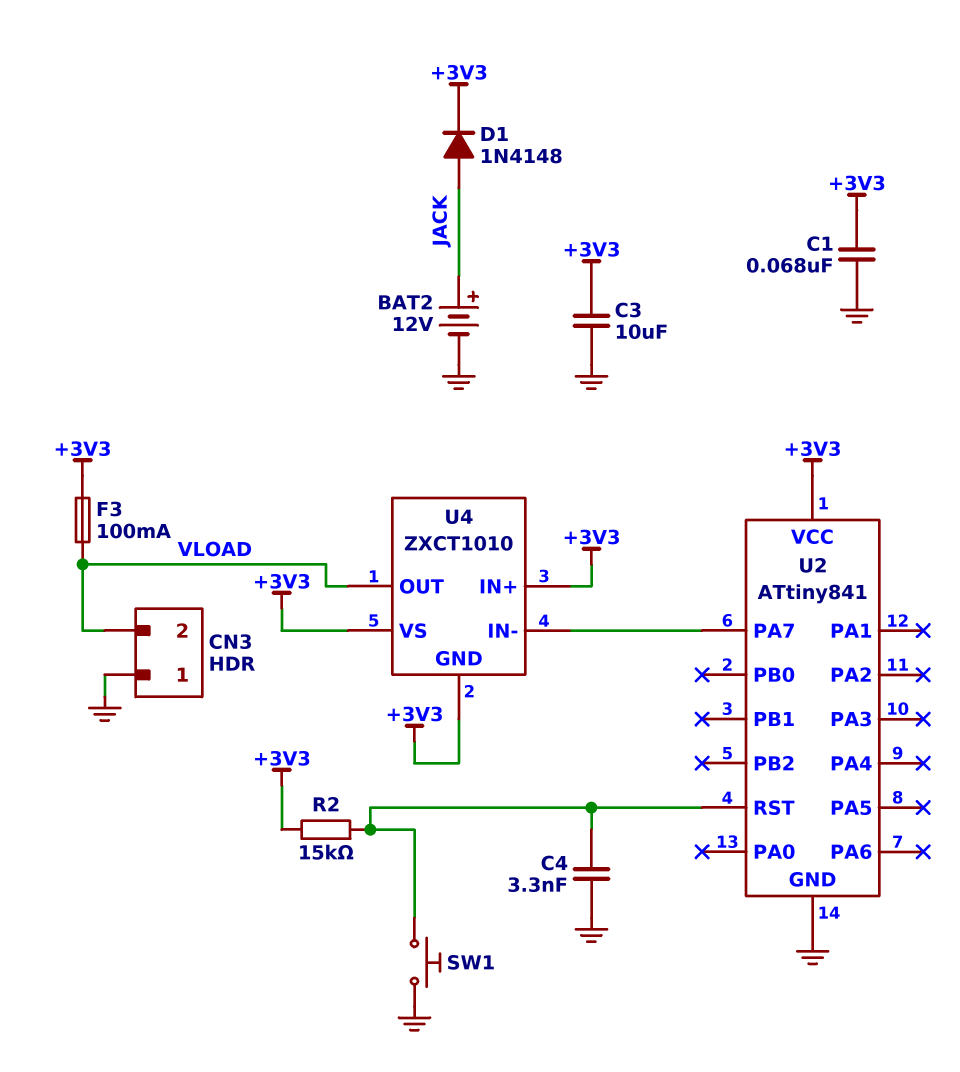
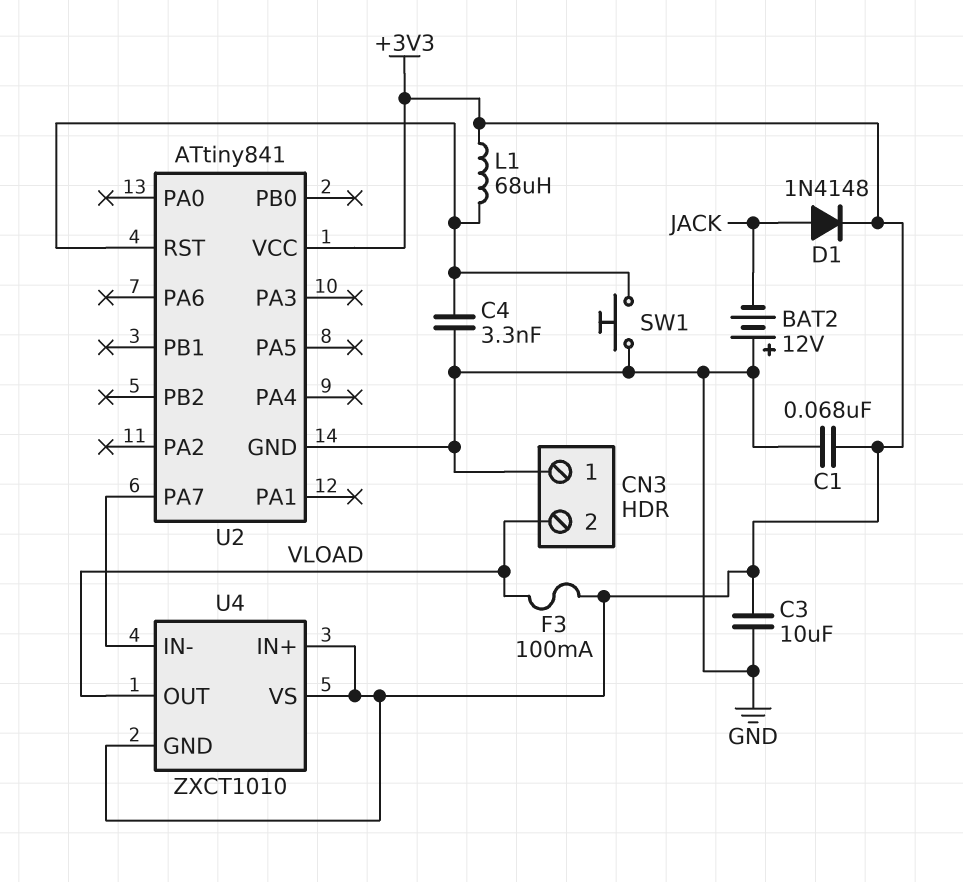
BAT2: 12V (plus JACK, minus GND) -> 12V (plus GND, minus JACK)
L1: none -> 68uH (+3V3, U2/RST)
R2: 15k (+3V3, U2/RST) -> none

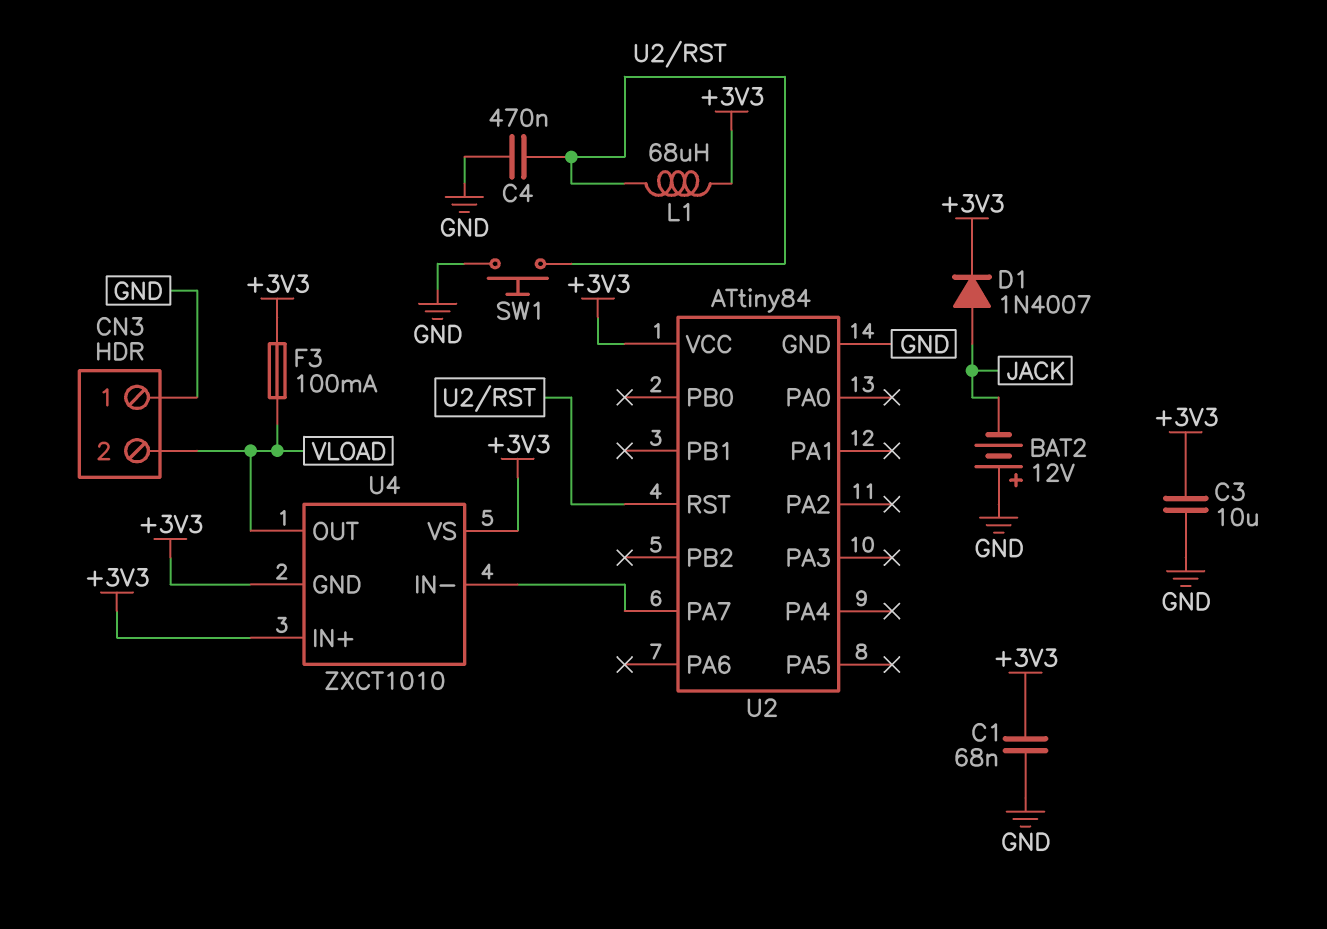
C4: 3.3nF (GND, U2/RST) -> 470nF (GND, U2/RST)
D1: diode 1N4148 (A JACK, K +3V3) -> diode 1N4007 (A JACK, K +3V3)
U2: ATtiny841 -> ATtiny84

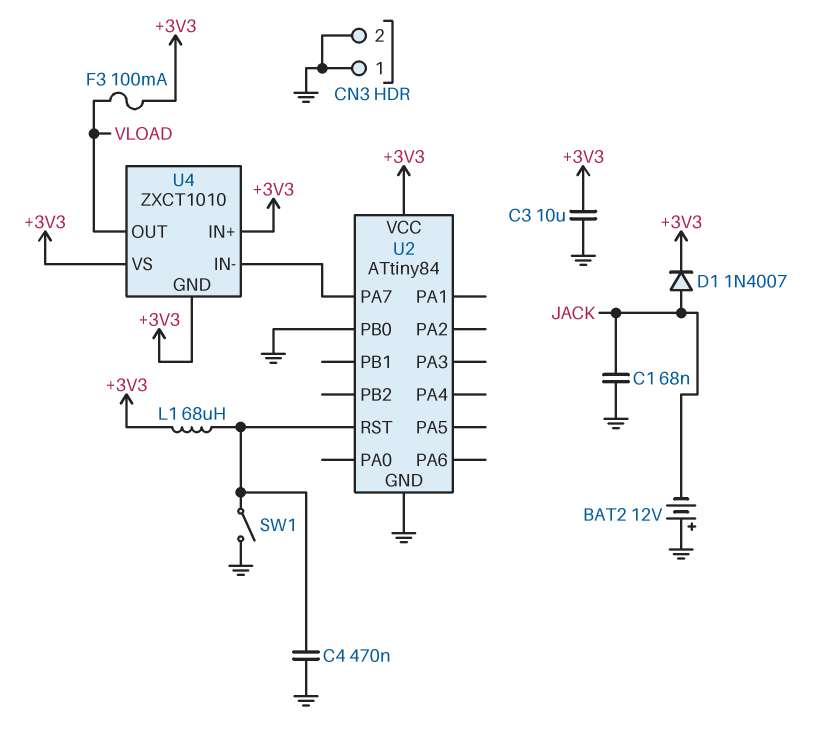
C1: 68nF (+3V3, GND) -> 68nF (GND, JACK)
CN3 pin 2: VLOAD -> GND
SW1: button (GND, U2/RST) -> switch (GND, U2/RST)
U2 pin PB0: none -> GND

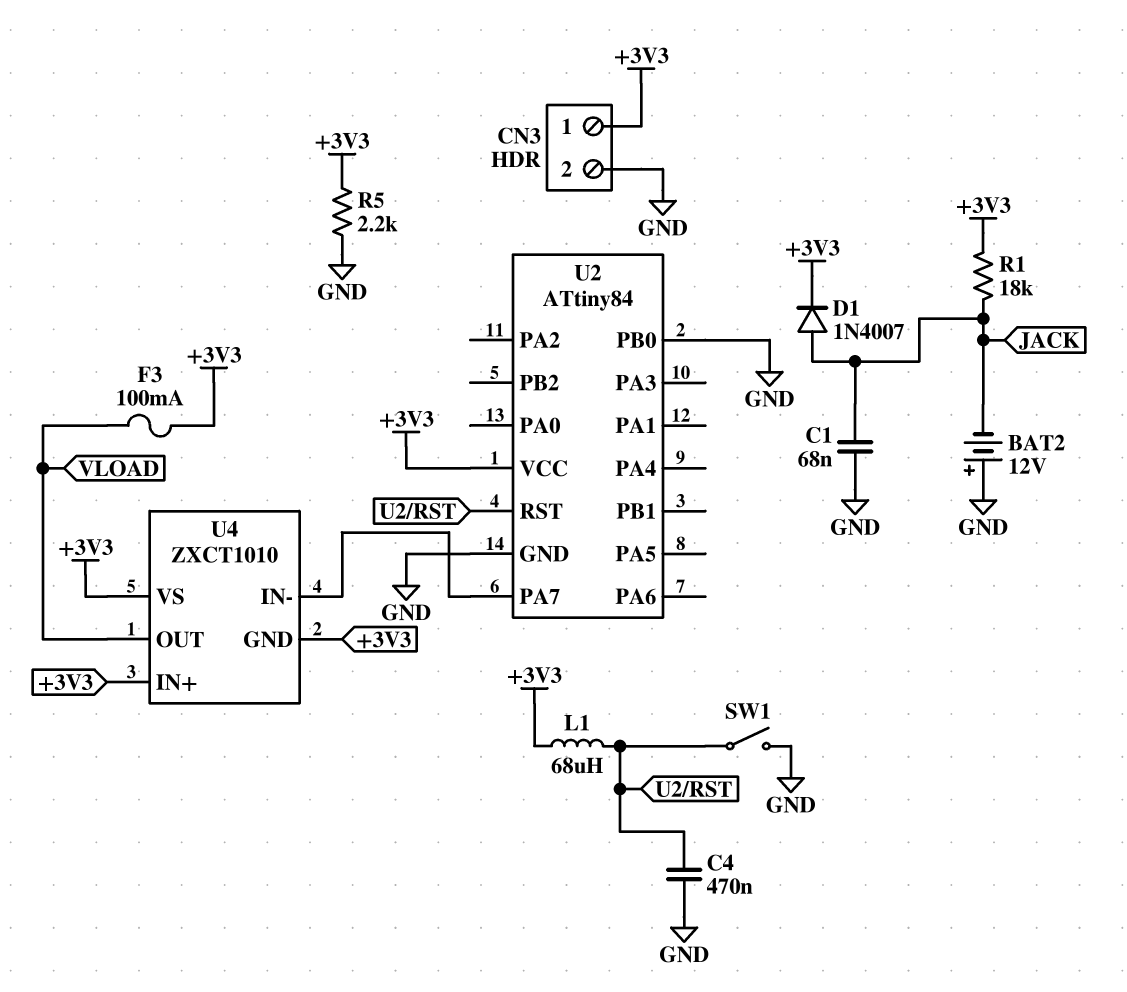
C3: 10uF (+3V3, GND) -> none
CN3 pin 1: GND -> +3V3
R1: none -> 18k (+3V3, JACK)
R5: none -> 2.2k (+3V3, GND)

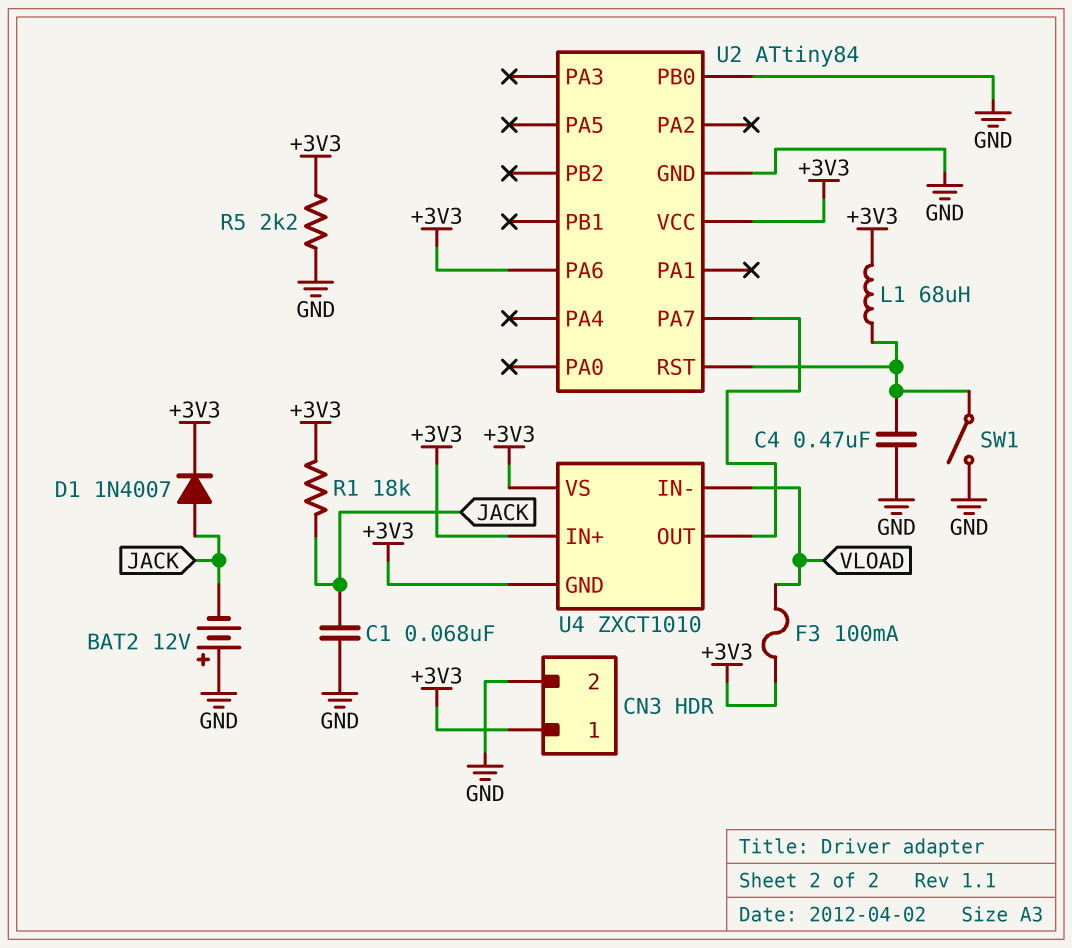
U2 pin PA6: none -> +3V3
U4 pin IN-: U2/PA7 -> VLOAD
U4 pin OUT: VLOAD -> U2/PA7

